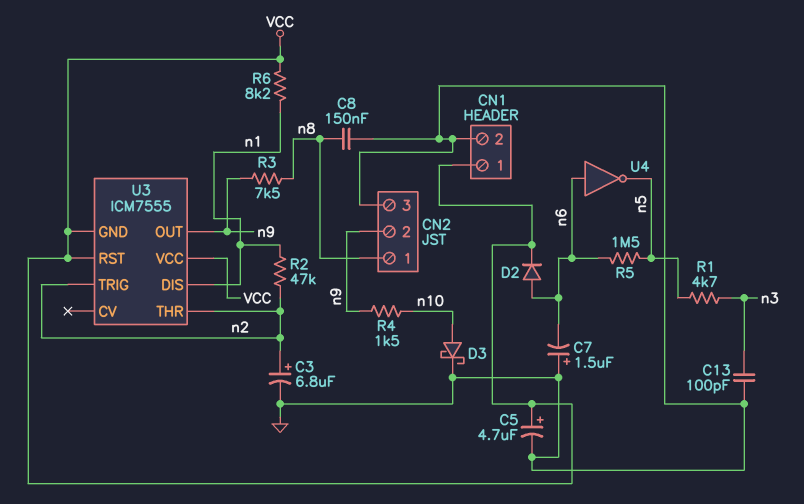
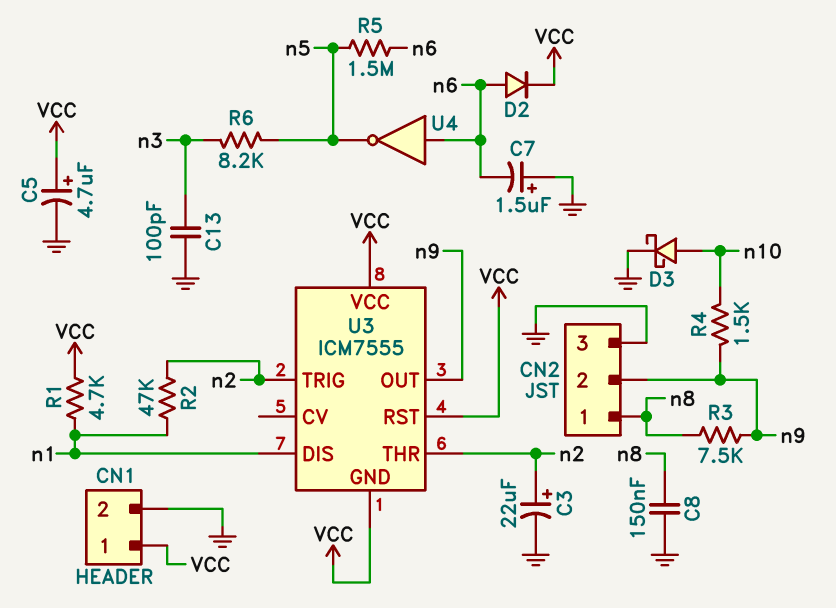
C3: 6.8uF (plus n2, minus GND) -> 22uF (plus n2, minus GND)
R1: 4.7k (n3, n5) -> 4.7k (VCC, n1)
R6: 8.2k (VCC, n1) -> 8.2k (n3, n5)

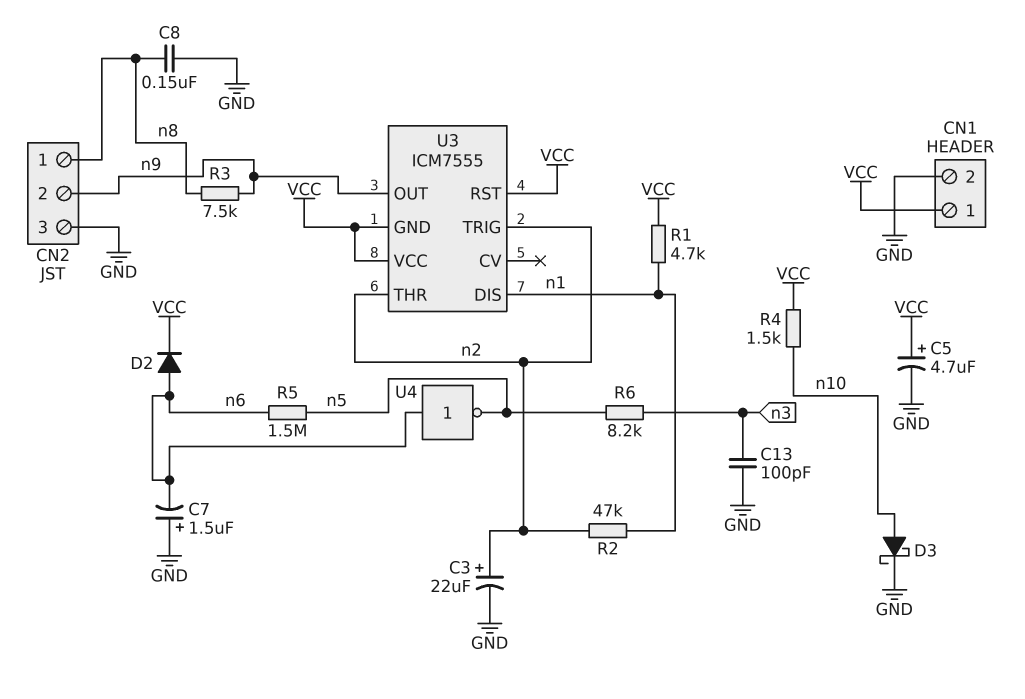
R4: 1.5k (n9, n10) -> 1.5k (VCC, n10)

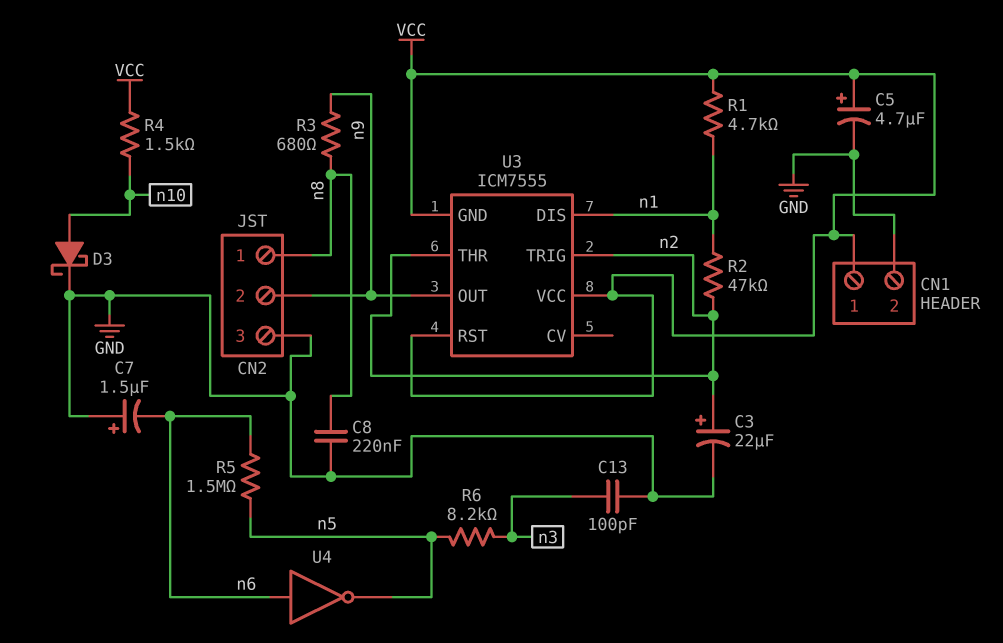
C8: 150nF (GND, n8) -> 220nF (GND, n8)
D2: diode (A n6, K VCC) -> none
R3: 7.5k (n8, n9) -> 680 (n8, n9)

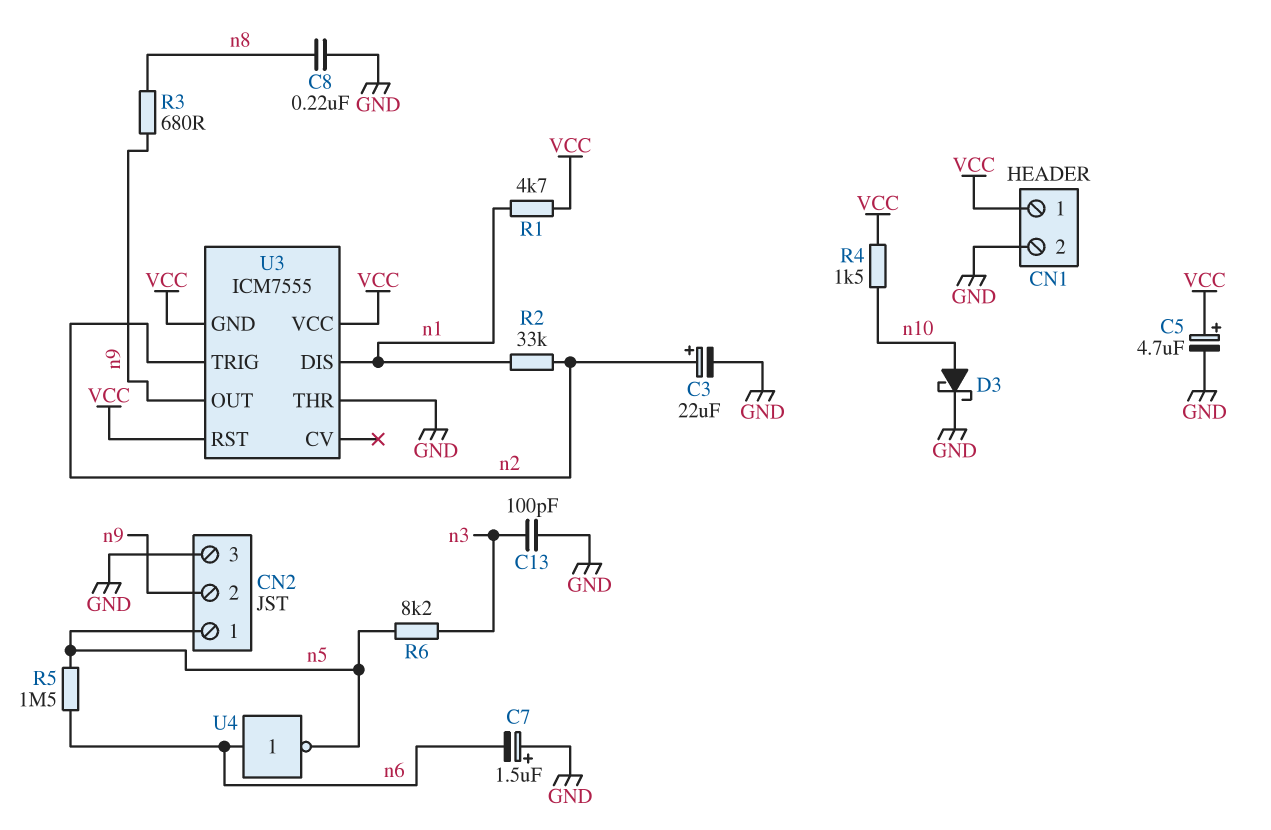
CN2 pin 1: n8 -> n5
R2: 47k (n1, n2) -> 33k (n1, n2)
U3 pin THR: n2 -> GND

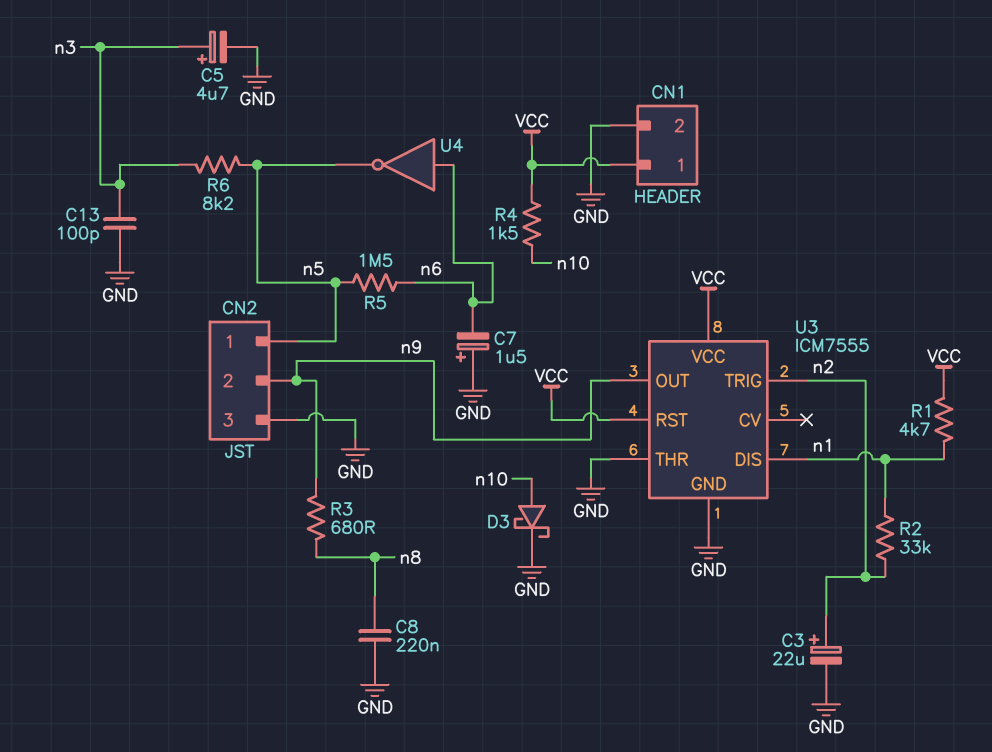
C5: 4.7uF (plus VCC, minus GND) -> 4.7uF (plus n3, minus GND)
U3 pin GND: VCC -> GND

